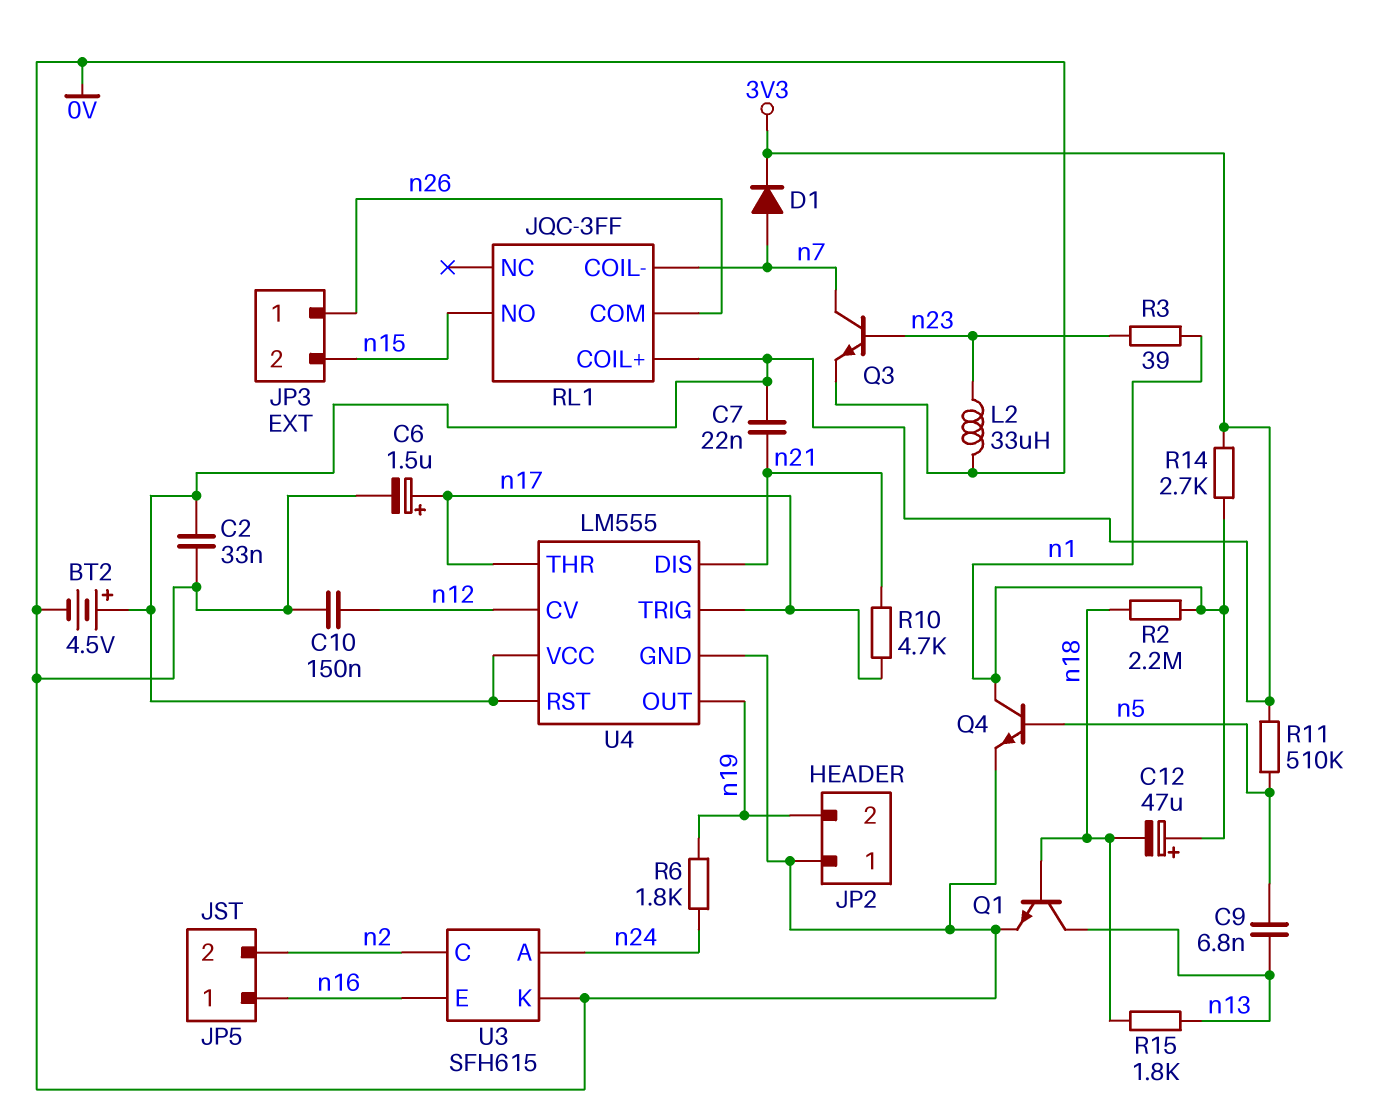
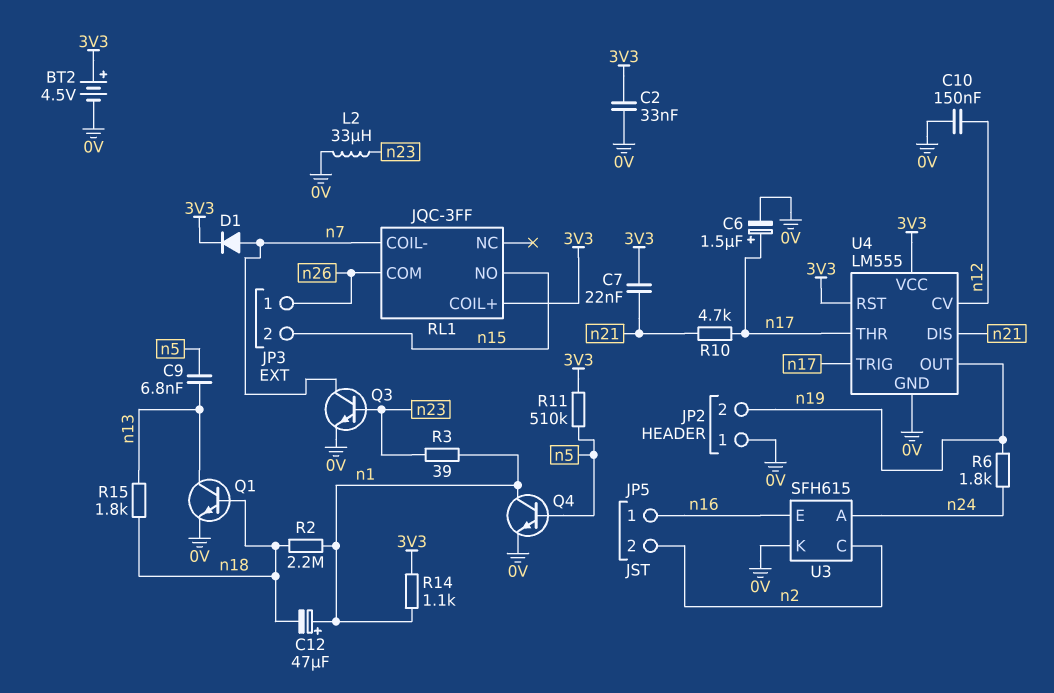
R14: 2.7k (3V3, n1) -> 1.1k (3V3, n1)

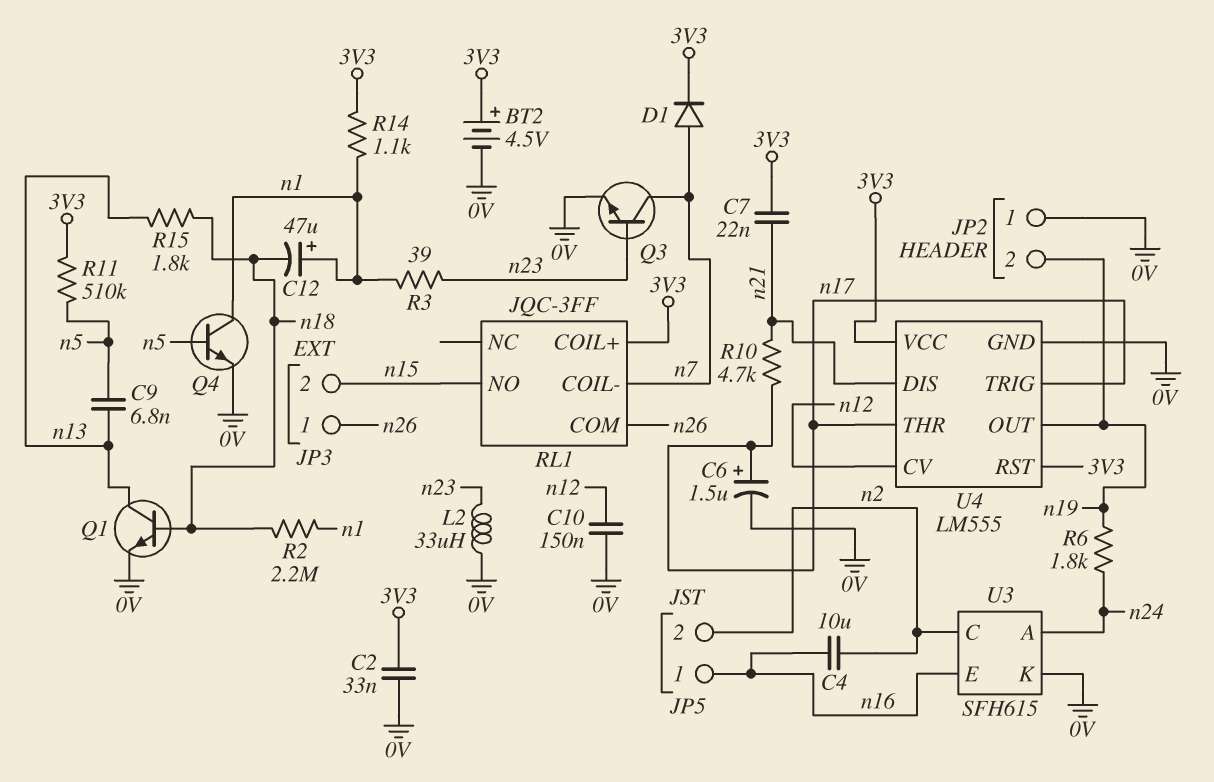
C4: none -> 10uF (n2, n16)

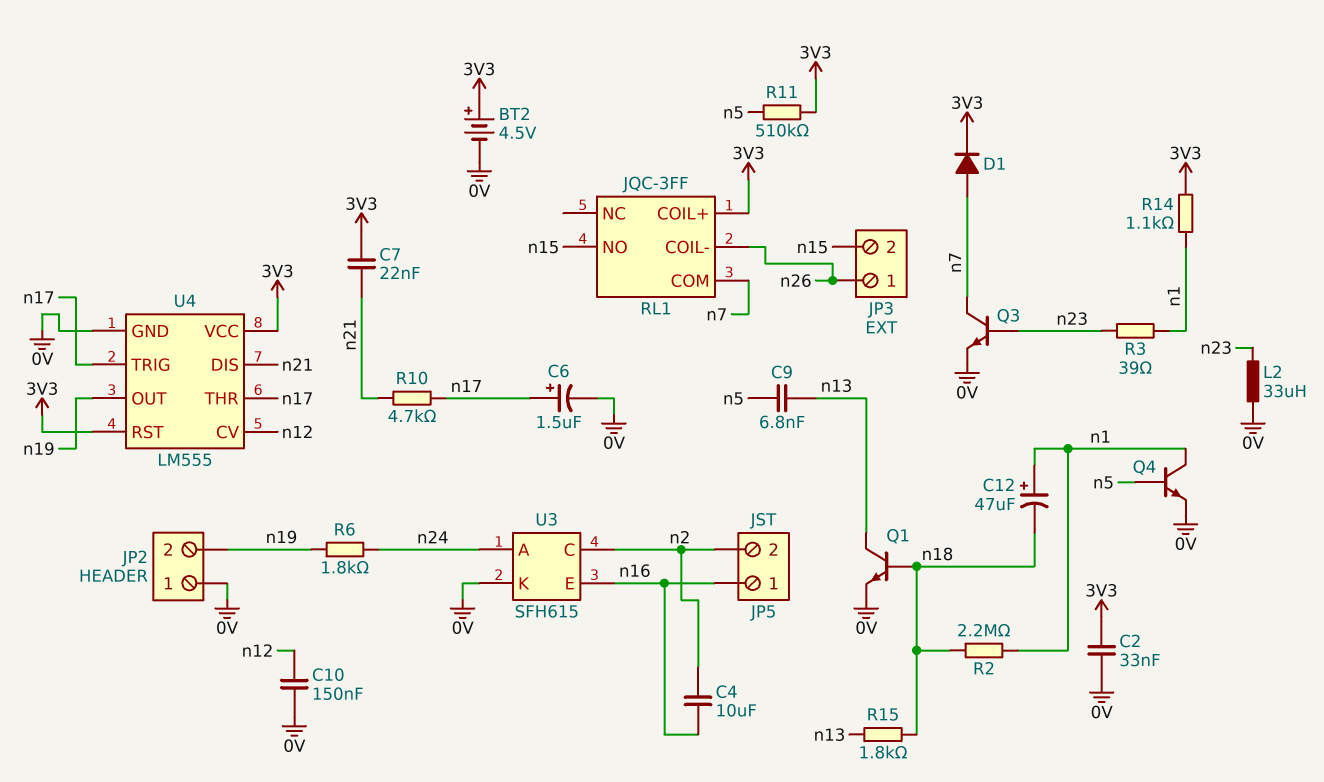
RL1 pin COIL-: n7 -> n26
RL1 pin COM: n26 -> n7

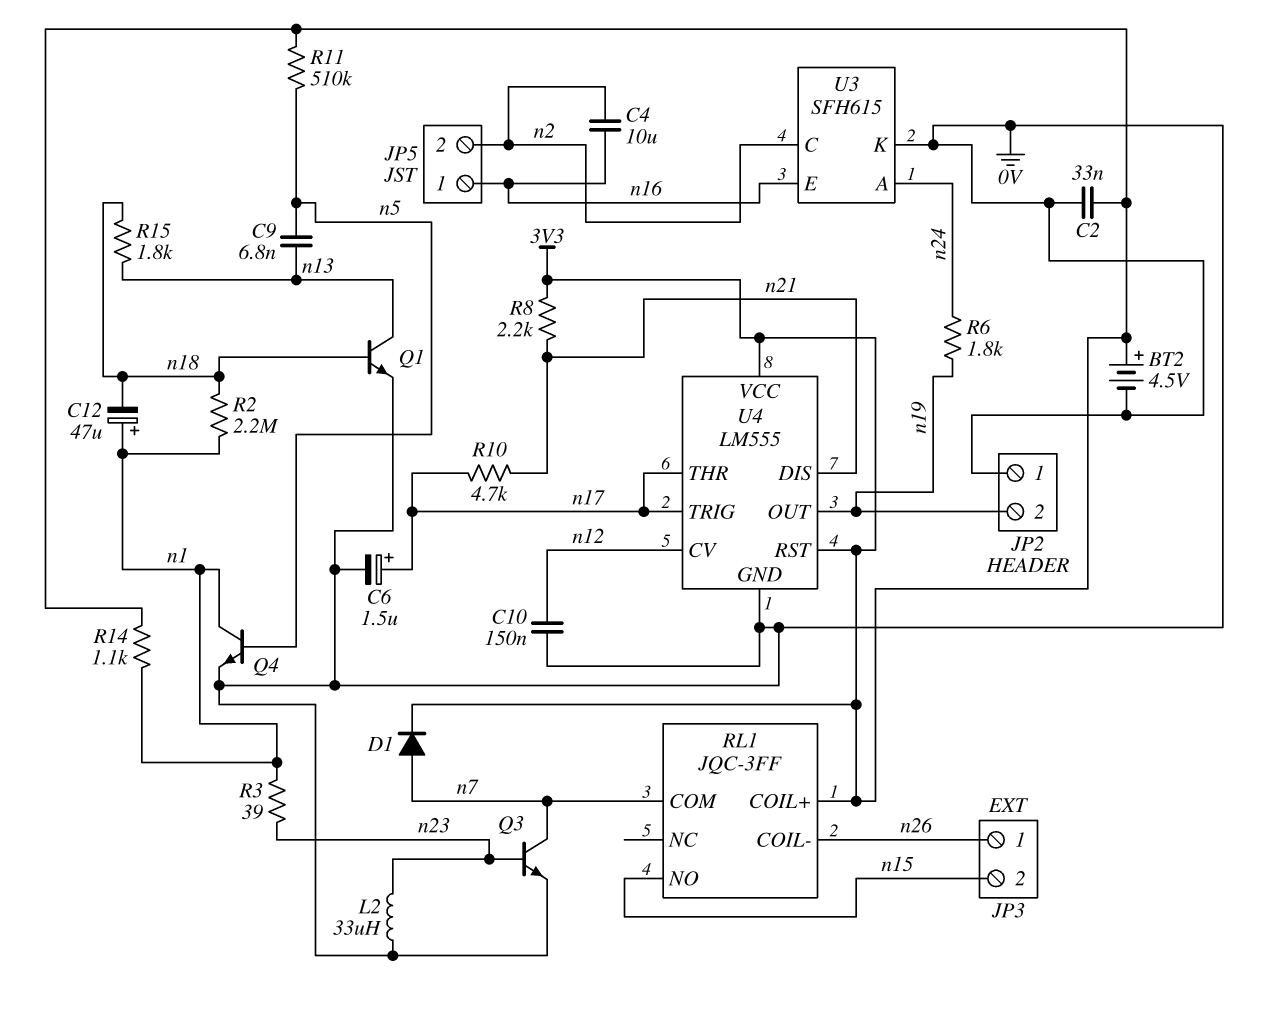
C7: 22nF (3V3, n21) -> none
R8: none -> 2.2k (3V3, n21)

